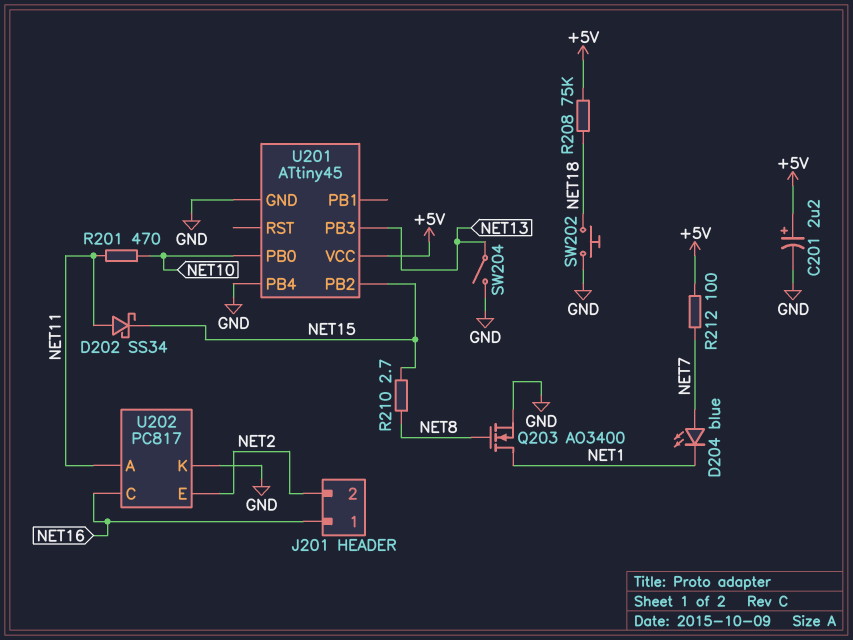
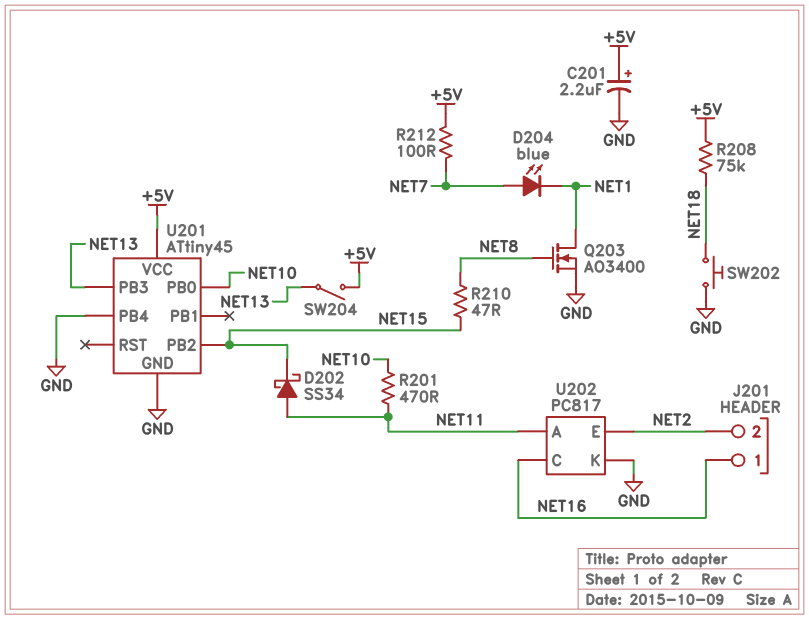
R210: 2.7 (NET8, NET15) -> 47 (NET8, NET15)
SW204: switch (GND, NET13) -> switch (+5V, NET13)

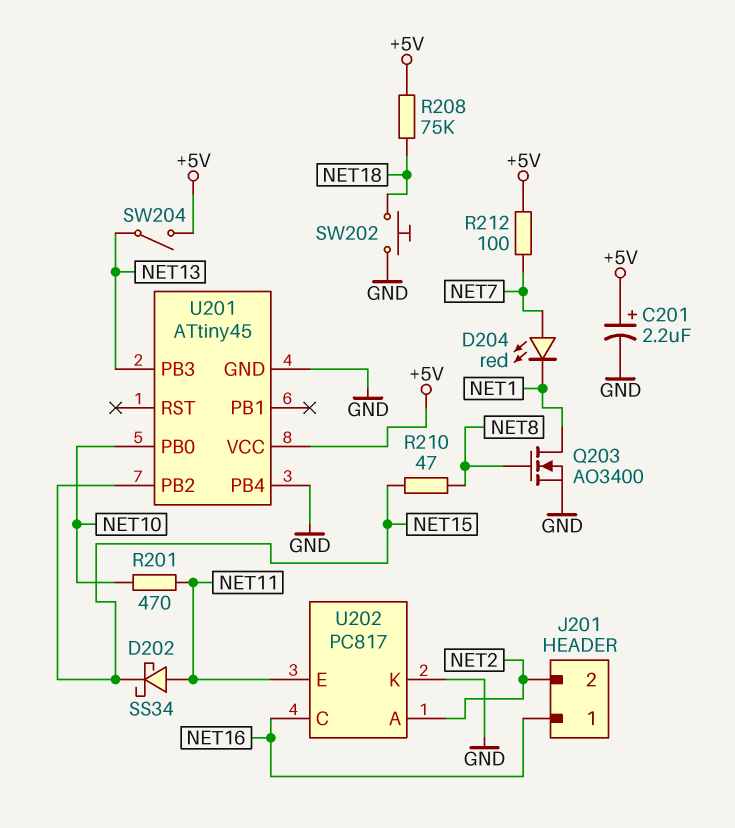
D204: LED blue (A NET7, K NET1) -> LED red (A NET7, K NET1)
U202 pin A: NET11 -> NET2
U202 pin E: NET2 -> NET11

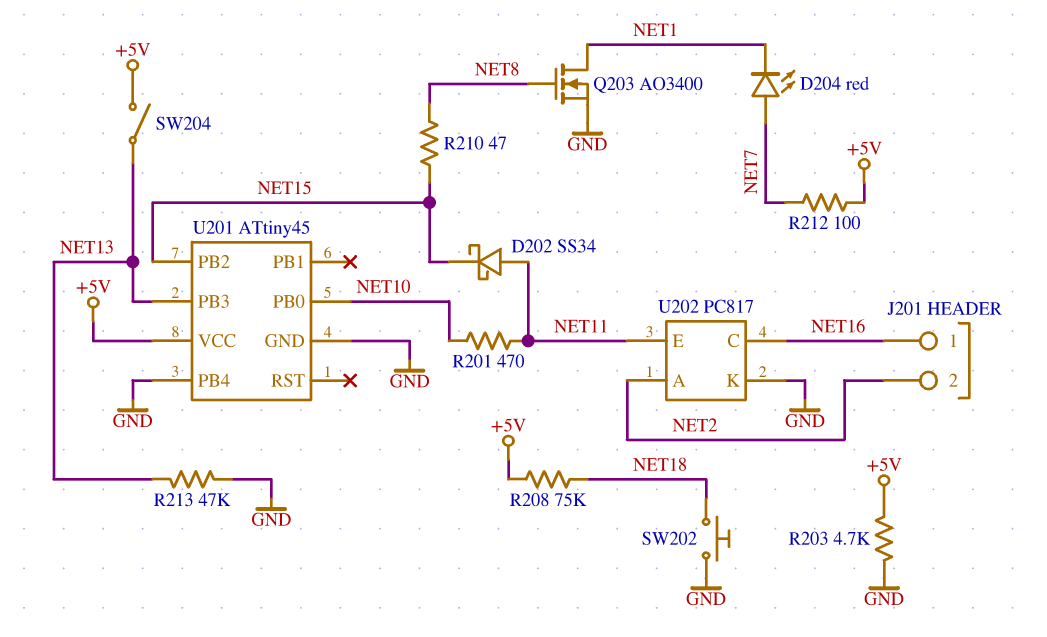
C201: 2.2uF (plus +5V, minus GND) -> none
R203: none -> 4.7k (+5V, GND)
R213: none -> 47k (GND, NET13)

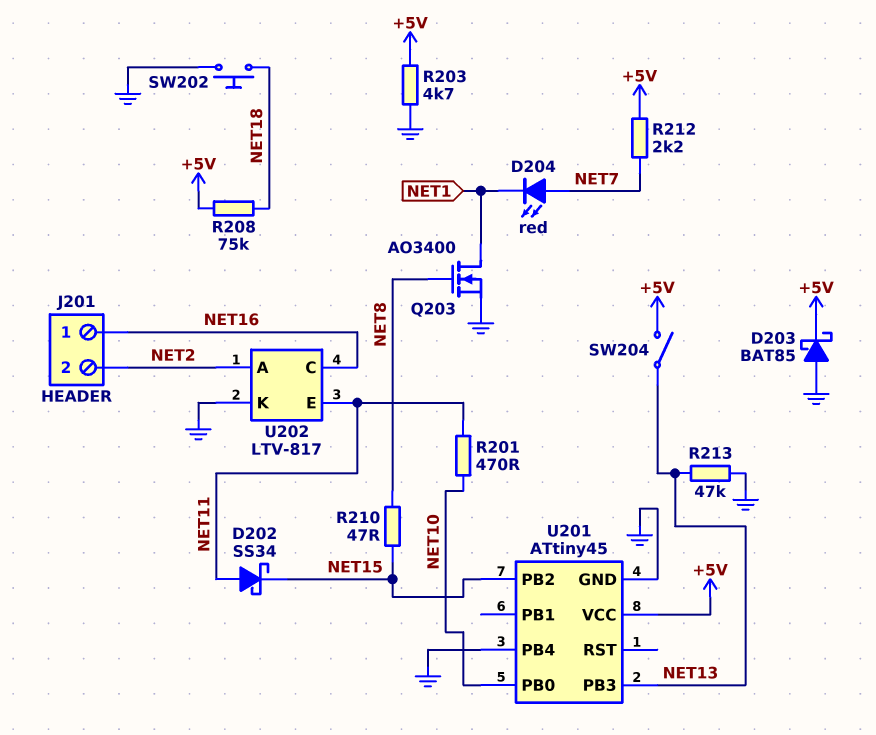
D203: none -> schottky BAT85 (A GND, K +5V)
R212: 100 (+5V, NET7) -> 2.2k (+5V, NET7)
U202: PC817 -> LTV-817

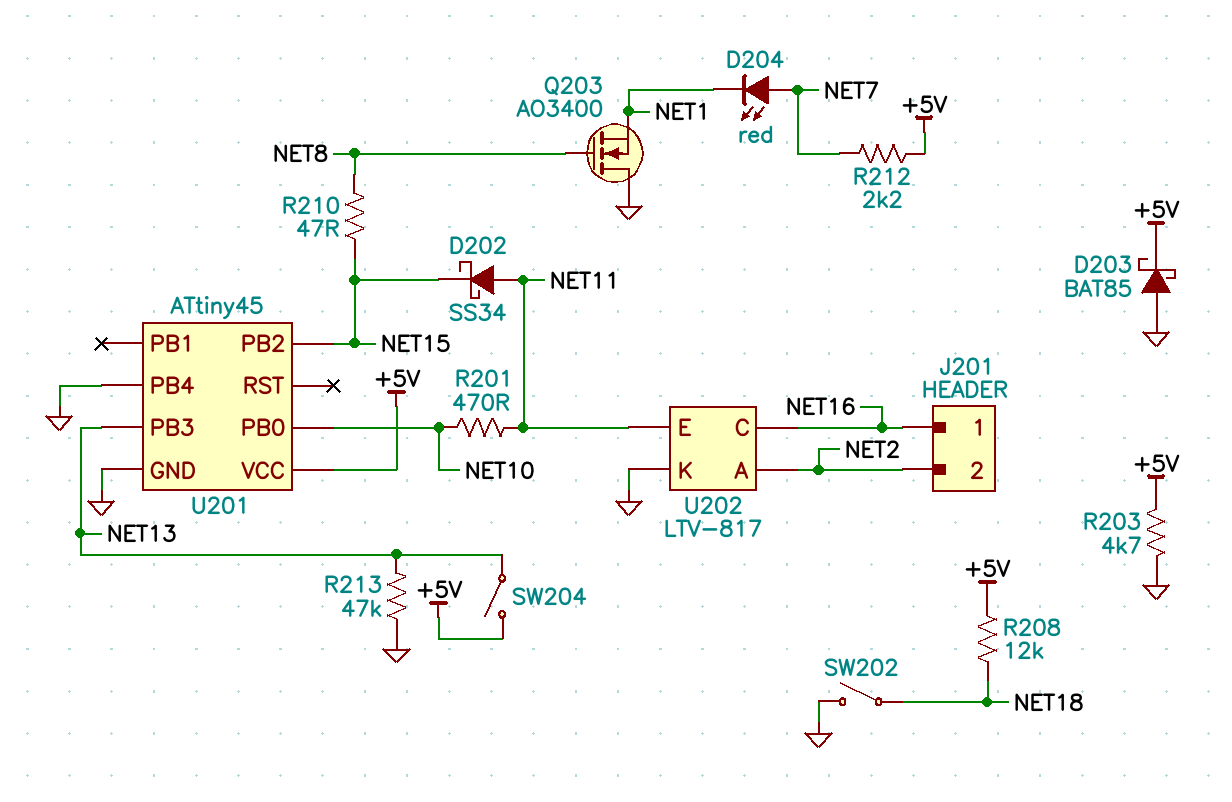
Q203: NMOS AO3400 (G NET8, D NET1, S GND) -> NMOS AO3400 (G NET8, D GND, S NET1)
R208: 75k (+5V, NET18) -> 12k (+5V, NET18)
SW202: button (GND, NET18) -> switch (GND, NET18)

